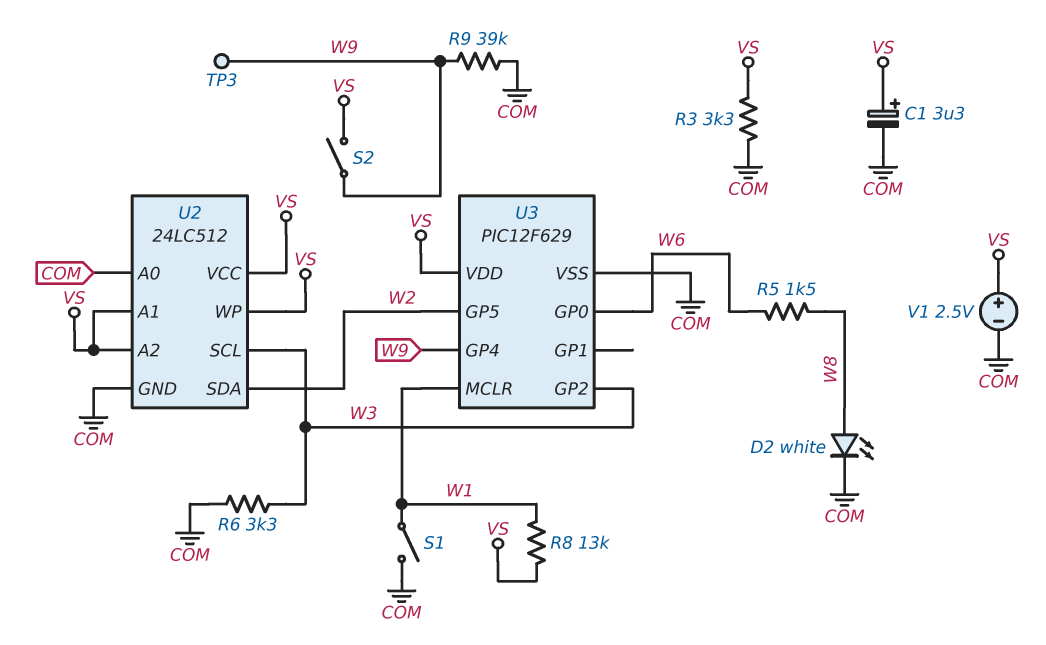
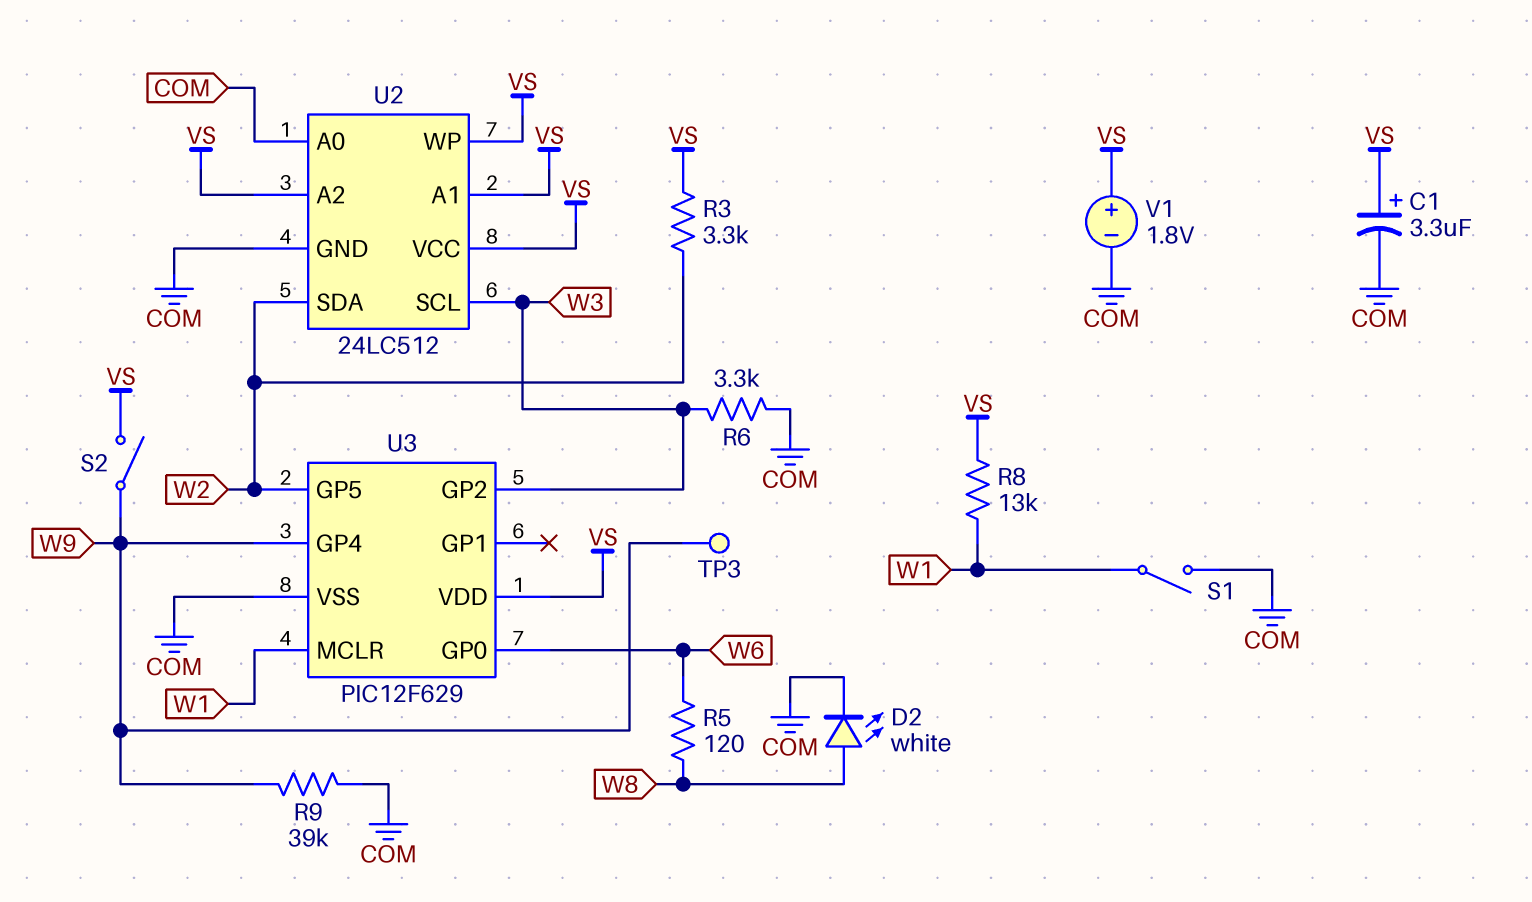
R3: 3.3k (COM, VS) -> 3.3k (VS, W2)
R5: 1.5k (W6, W8) -> 120 (W6, W8)
V1: 2.5V (plus VS, minus COM) -> 1.8V (plus VS, minus COM)

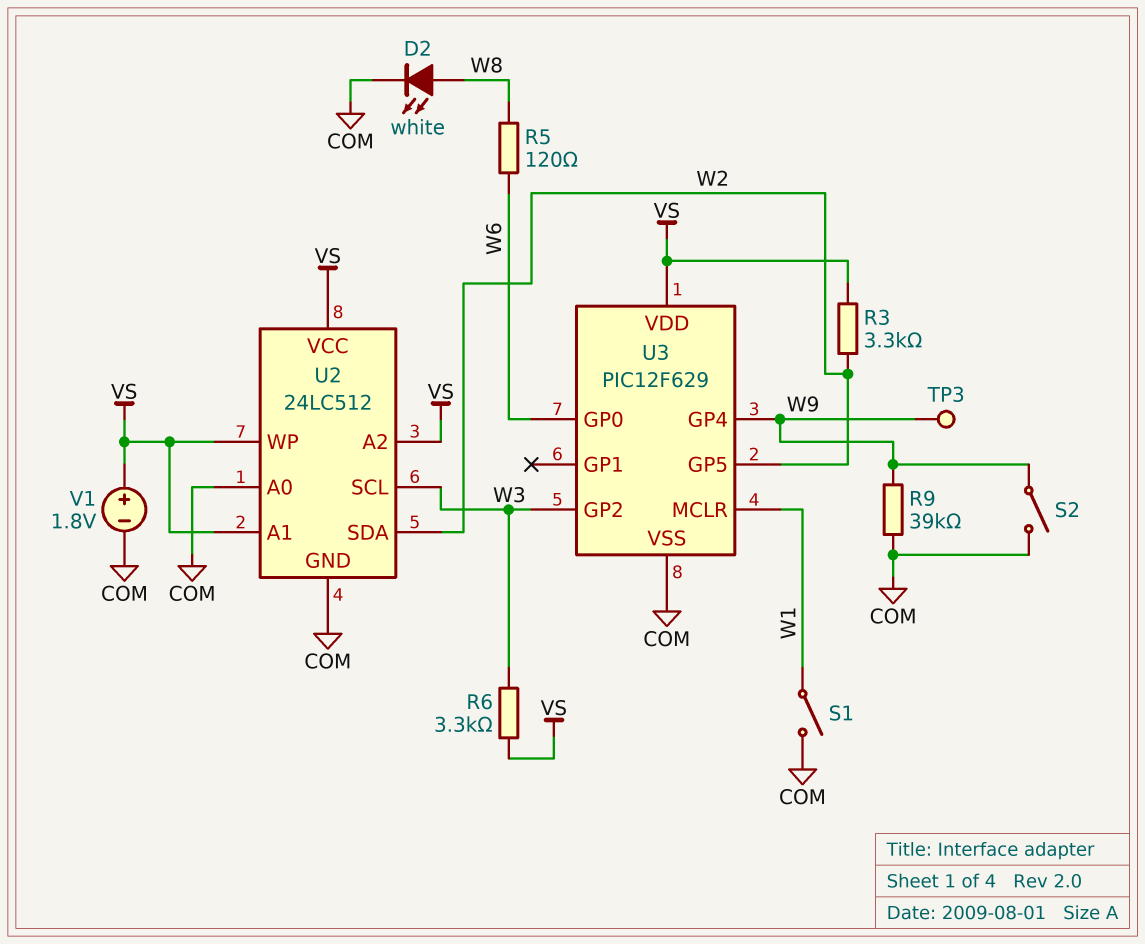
C1: 3.3uF (plus VS, minus COM) -> none
R6: 3.3k (COM, W3) -> 3.3k (VS, W3)
R8: 13k (VS, W1) -> none
S2: switch (VS, W9) -> switch (COM, W9)

